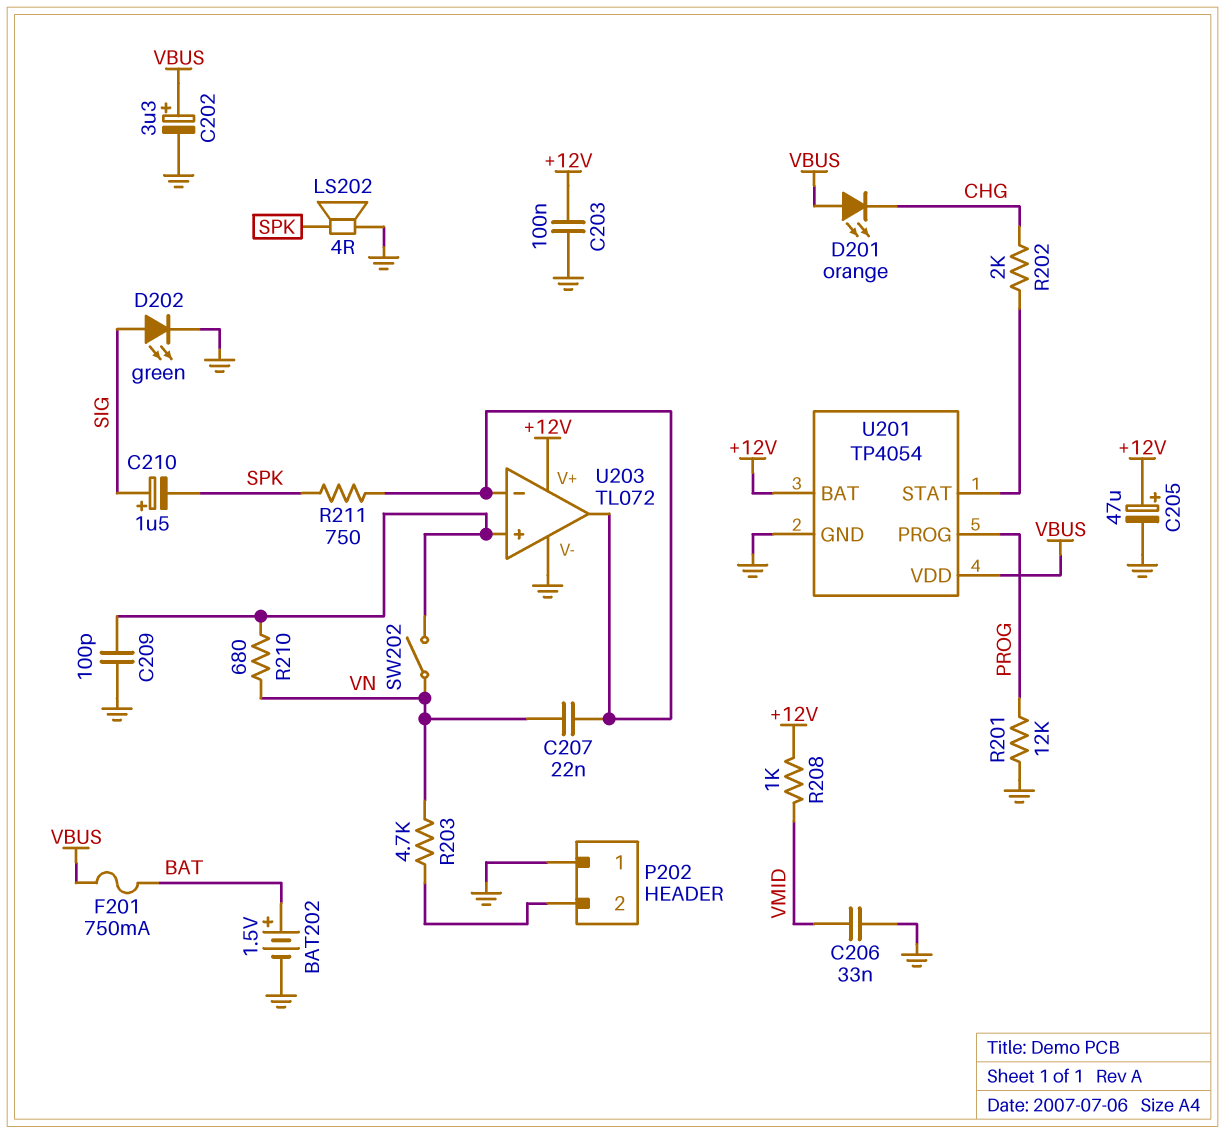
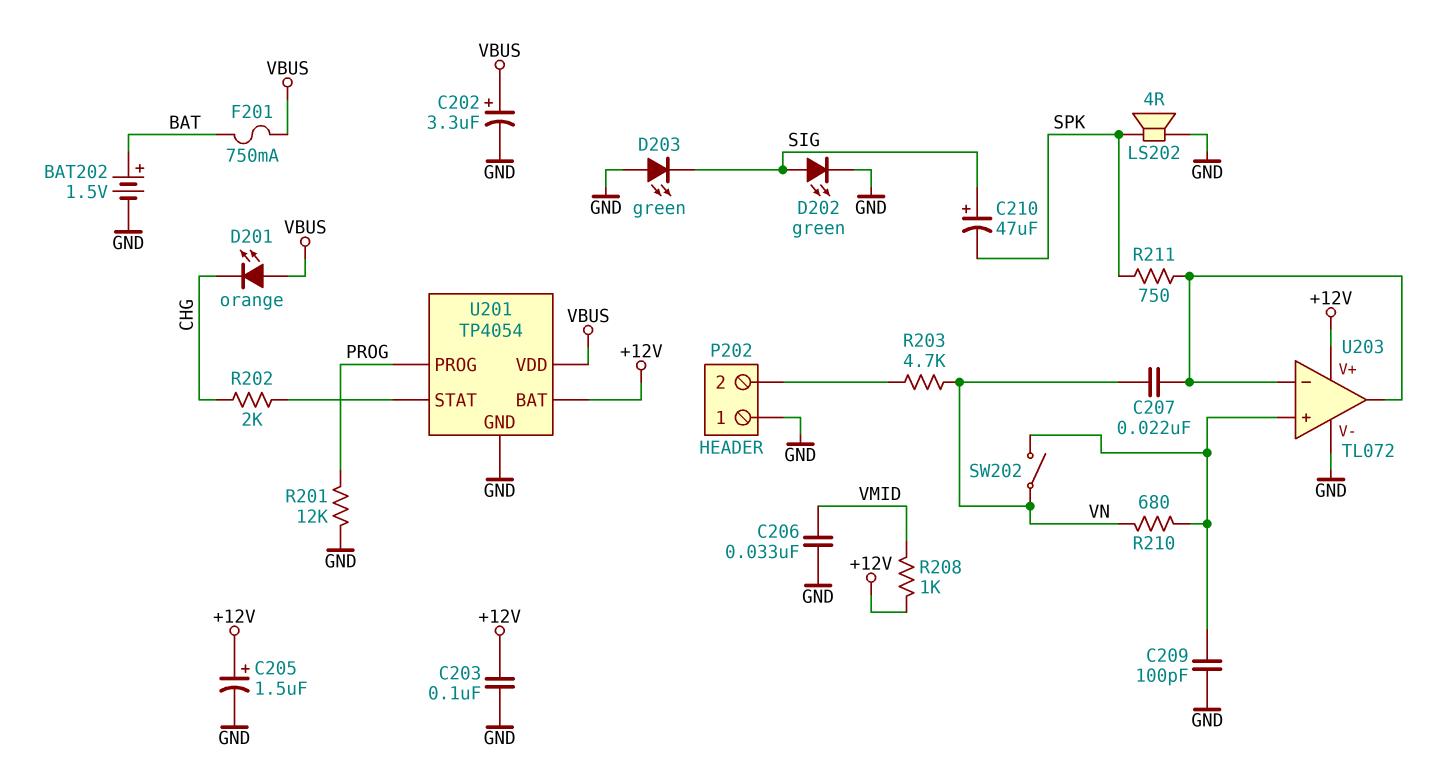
C205: 47uF (plus +12V, minus GND) -> 1.5uF (plus +12V, minus GND)
C210: 1.5uF (plus SIG, minus SPK) -> 47uF (plus SIG, minus SPK)
D203: none -> LED green (A GND, K SIG)

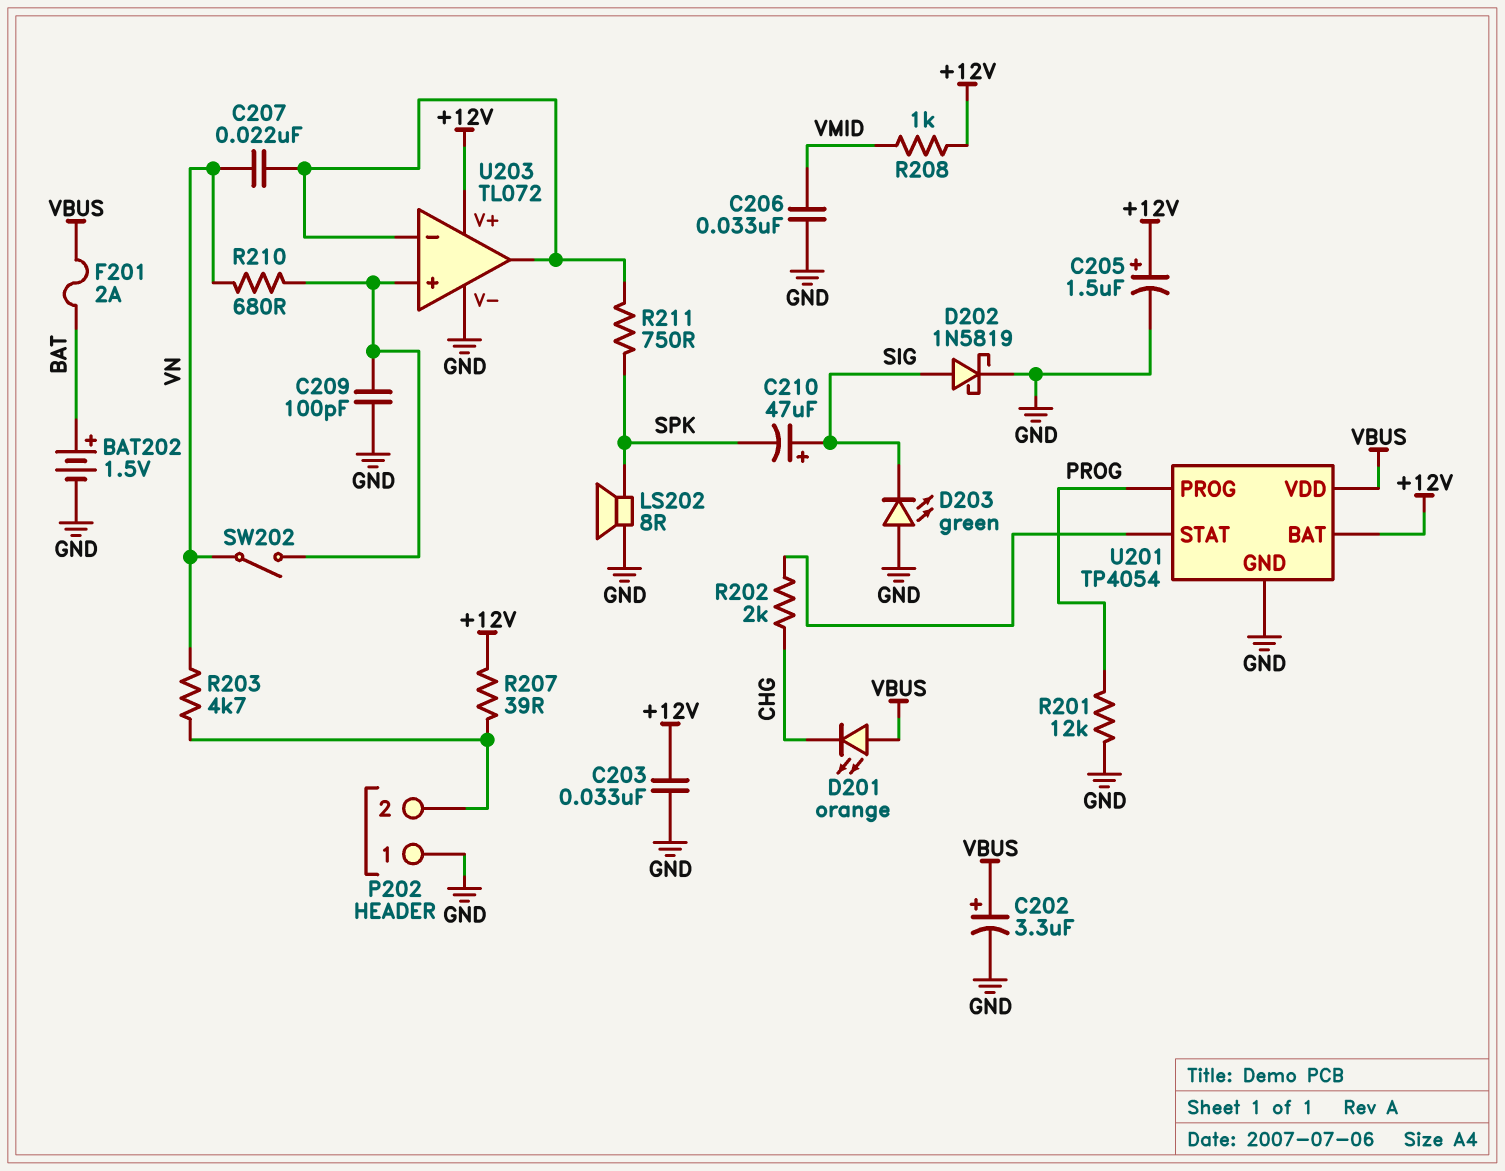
C203: 100nF (+12V, GND) -> 33nF (+12V, GND)
D202: LED green (A SIG, K GND) -> schottky 1N5819 (A SIG, K GND)
F201: 750mA (BAT, VBUS) -> 2A (BAT, VBUS)
LS202: speaker 4R (GND, SPK) -> speaker 8R (GND, SPK)
R207: none -> 39 (+12V, P202/2)

